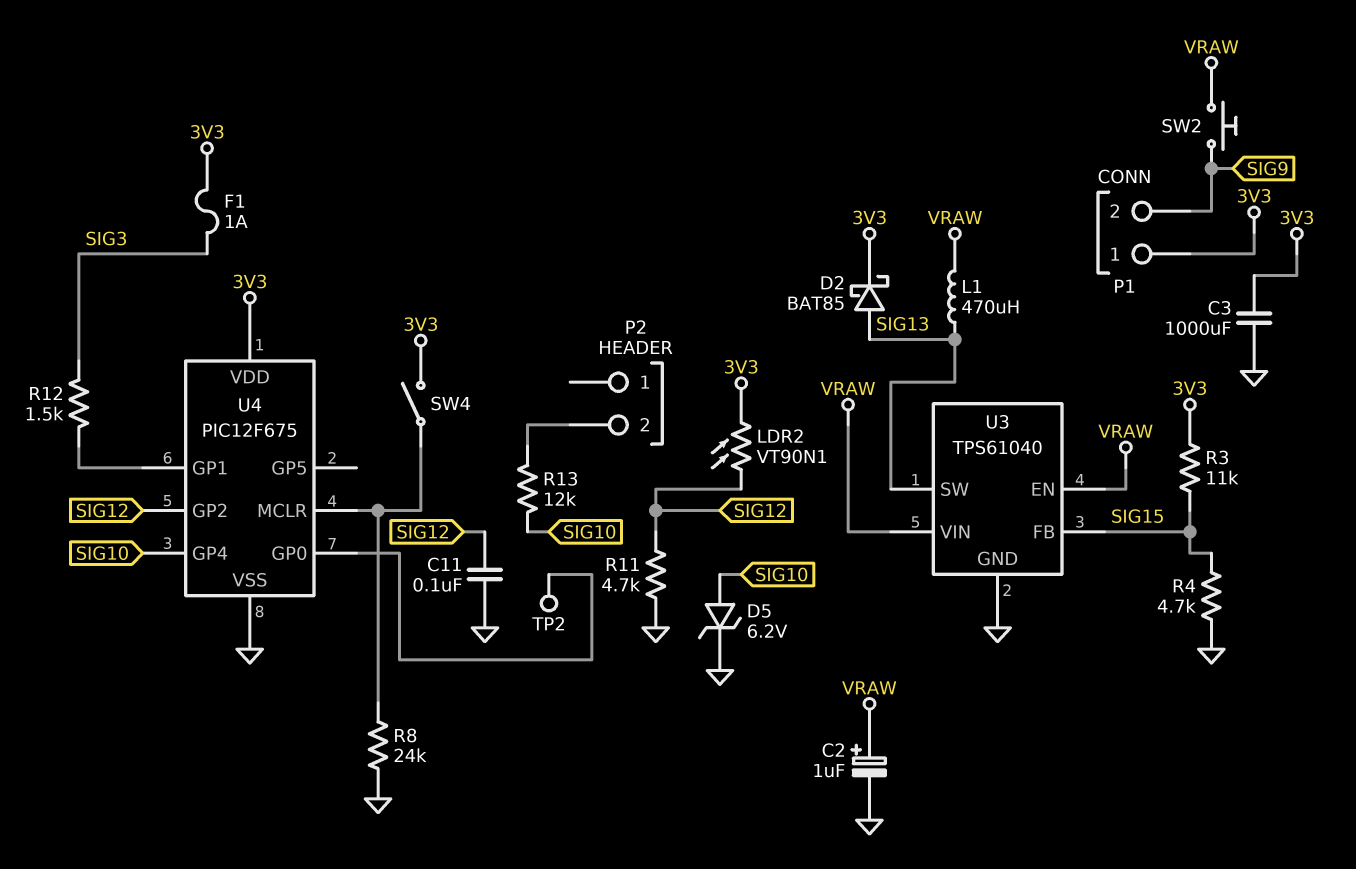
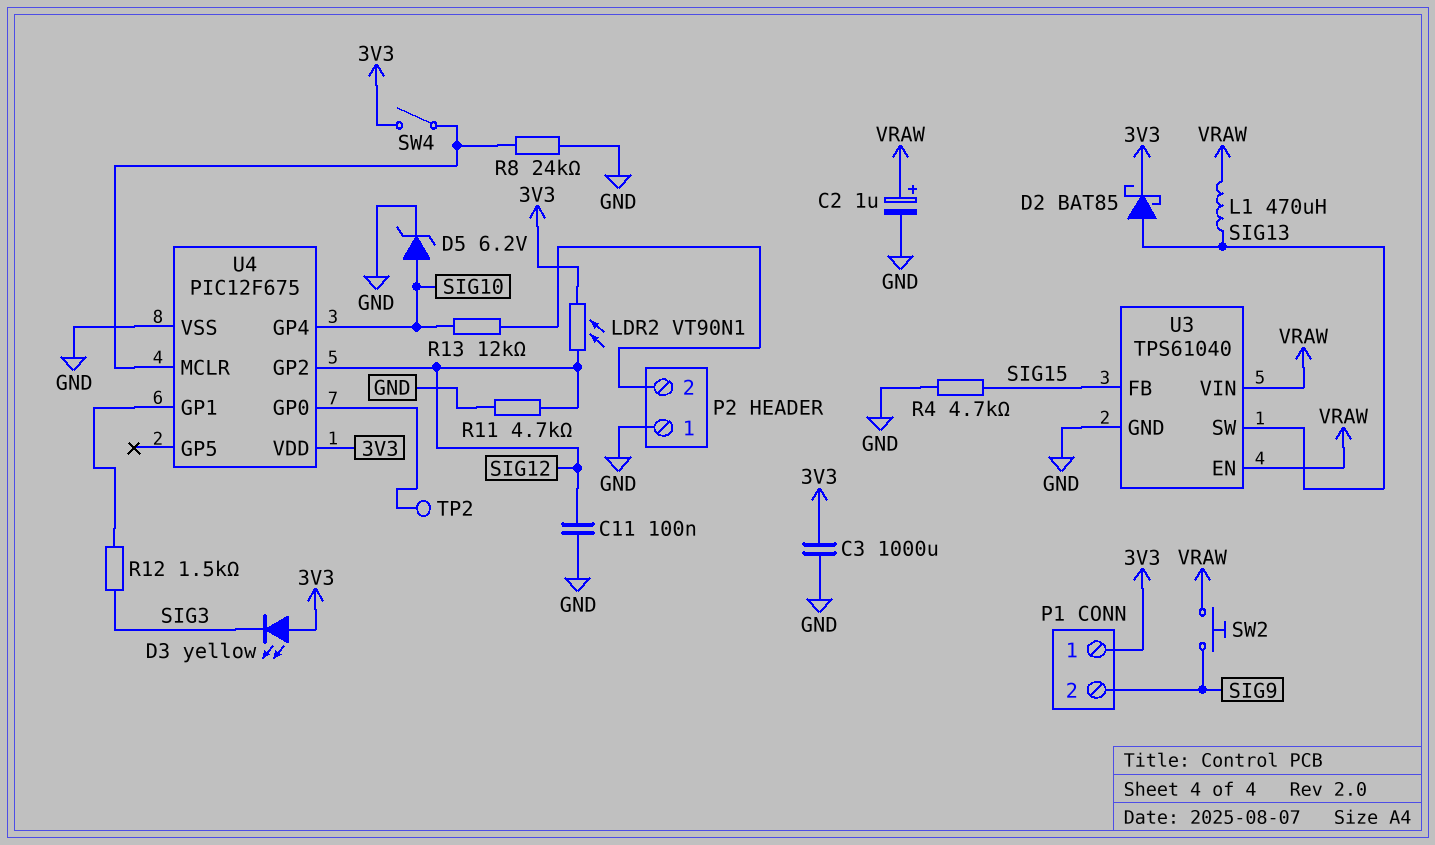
D3: none -> LED yellow (A 3V3, K SIG3)
F1: 1A (3V3, SIG3) -> none
P2 pin 1: none -> GND
R3: 11k (3V3, SIG15) -> none

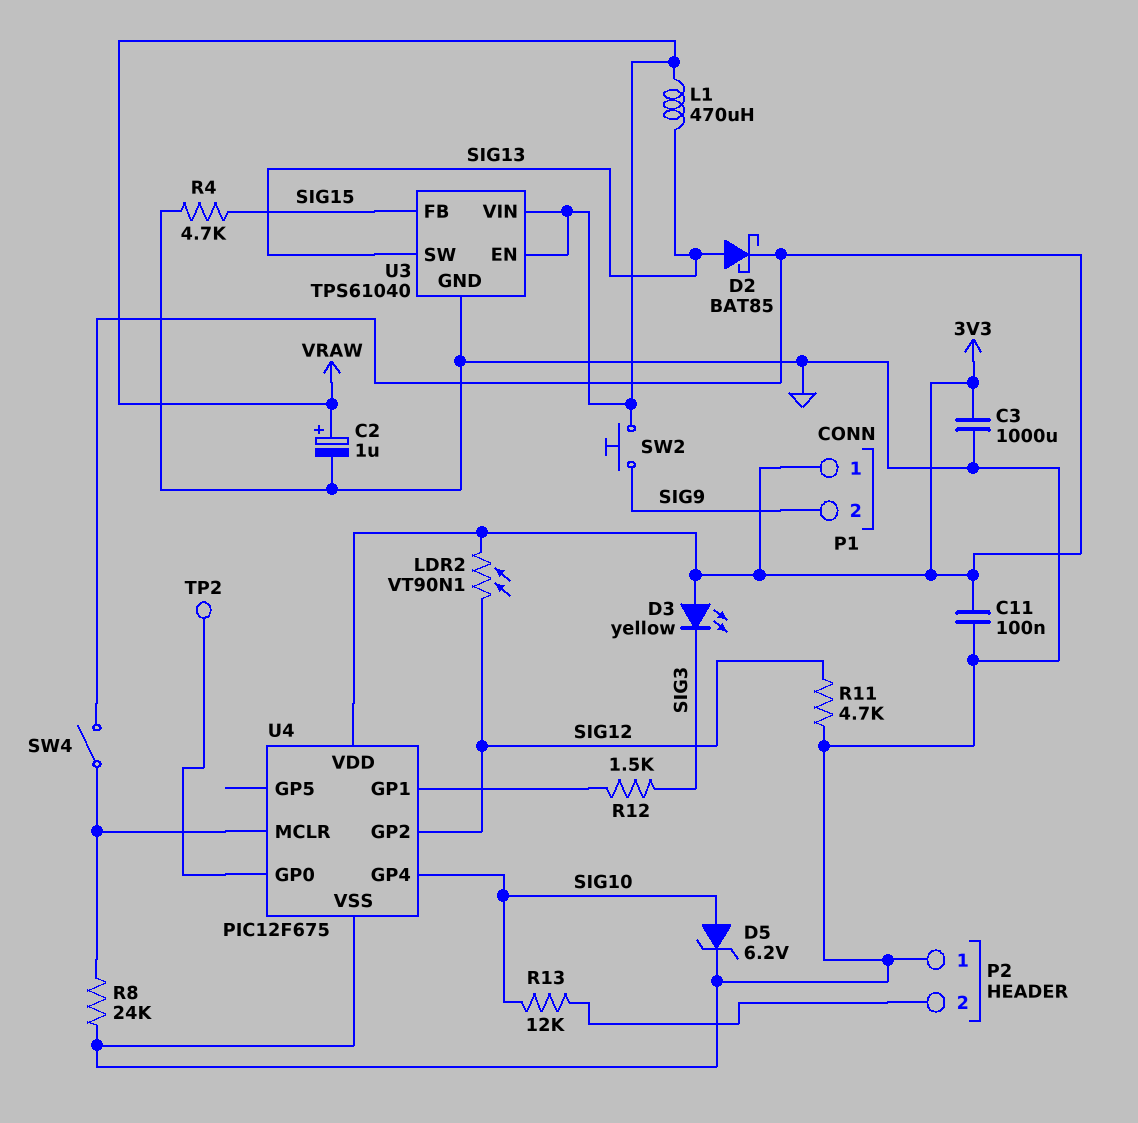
C11: 100nF (GND, SIG12) -> 100nF (3V3, GND)

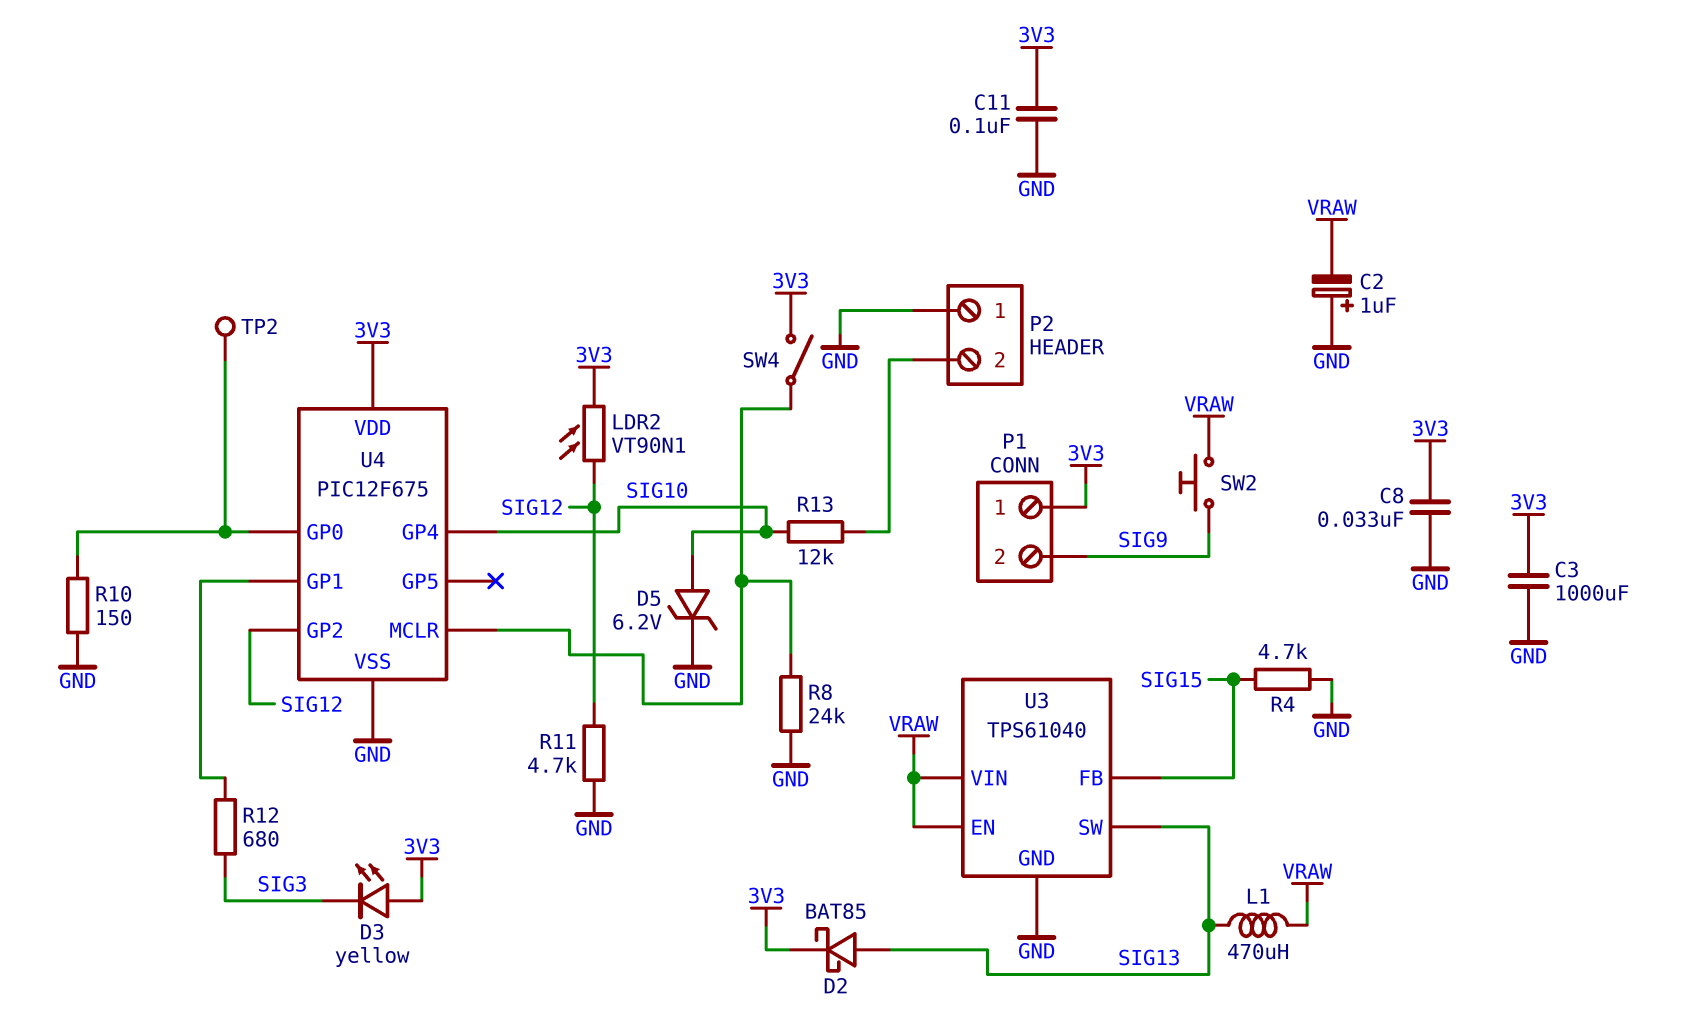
C2: 1uF (plus VRAW, minus GND) -> 1uF (plus GND, minus VRAW)
C8: none -> 33nF (3V3, GND)
R10: none -> 150 (GND, U4/GP0)
R12: 1.5k (SIG3, U4/GP1) -> 680 (SIG3, U4/GP1)

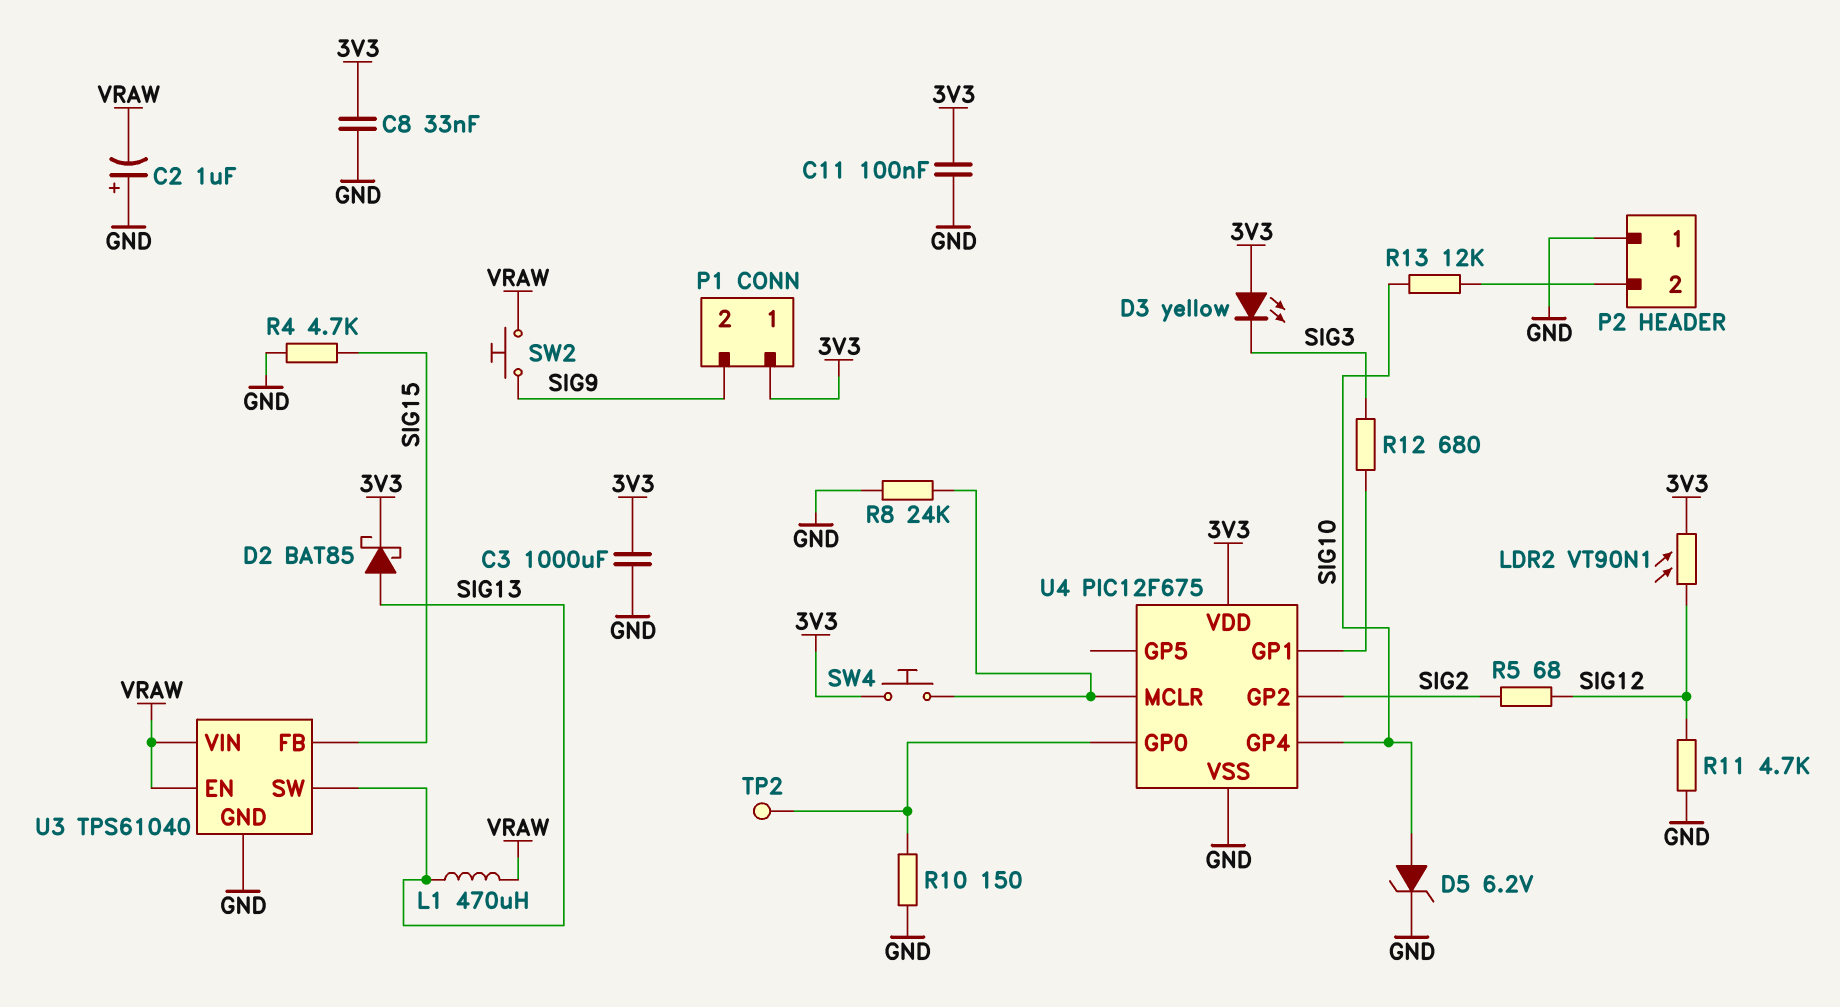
R5: none -> 68 (SIG2, SIG12)
SW4: switch (3V3, U4/MCLR) -> button (3V3, U4/MCLR)
U4 pin GP2: SIG12 -> SIG2

